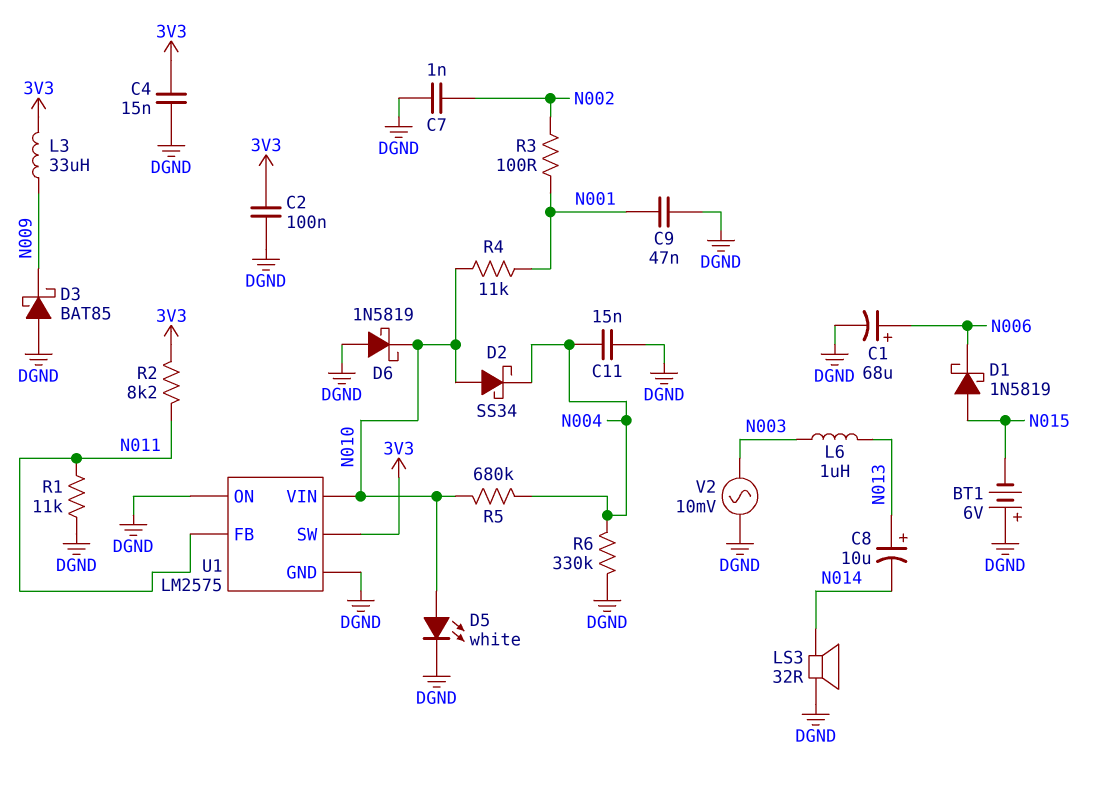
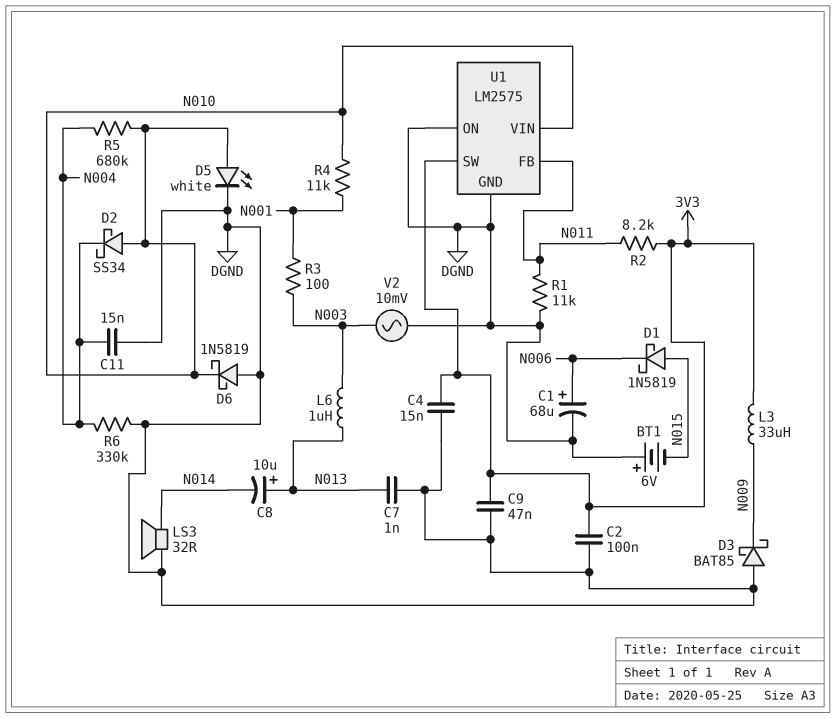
C7: 1nF (DGND, N002) -> 1nF (DGND, N013)
C9: 47nF (DGND, N001) -> 47nF (3V3, DGND)
R3: 100 (N001, N002) -> 100 (N001, N003)

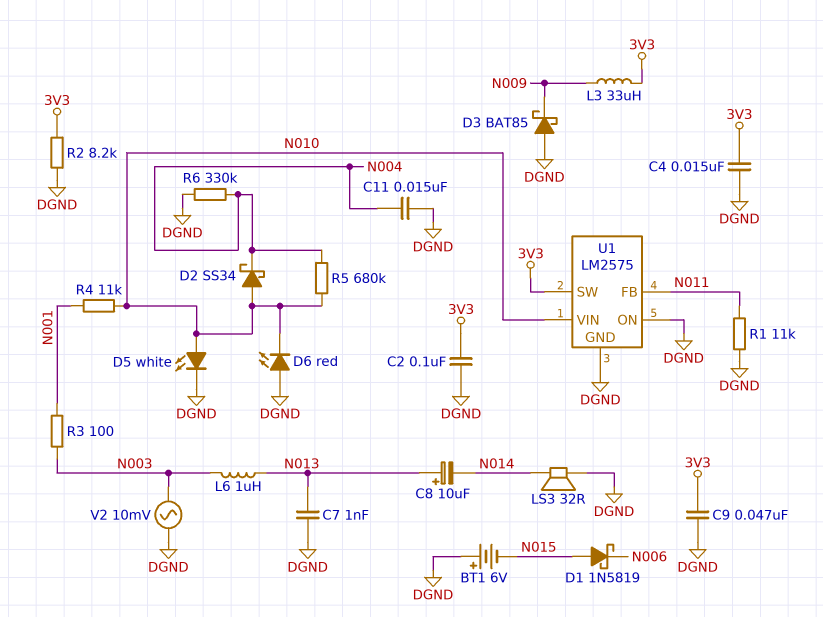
C1: 68uF (plus N006, minus DGND) -> none
D6: schottky 1N5819 (A DGND, K N010) -> LED red (A DGND, K N010)
R2: 8.2k (3V3, N011) -> 8.2k (3V3, DGND)

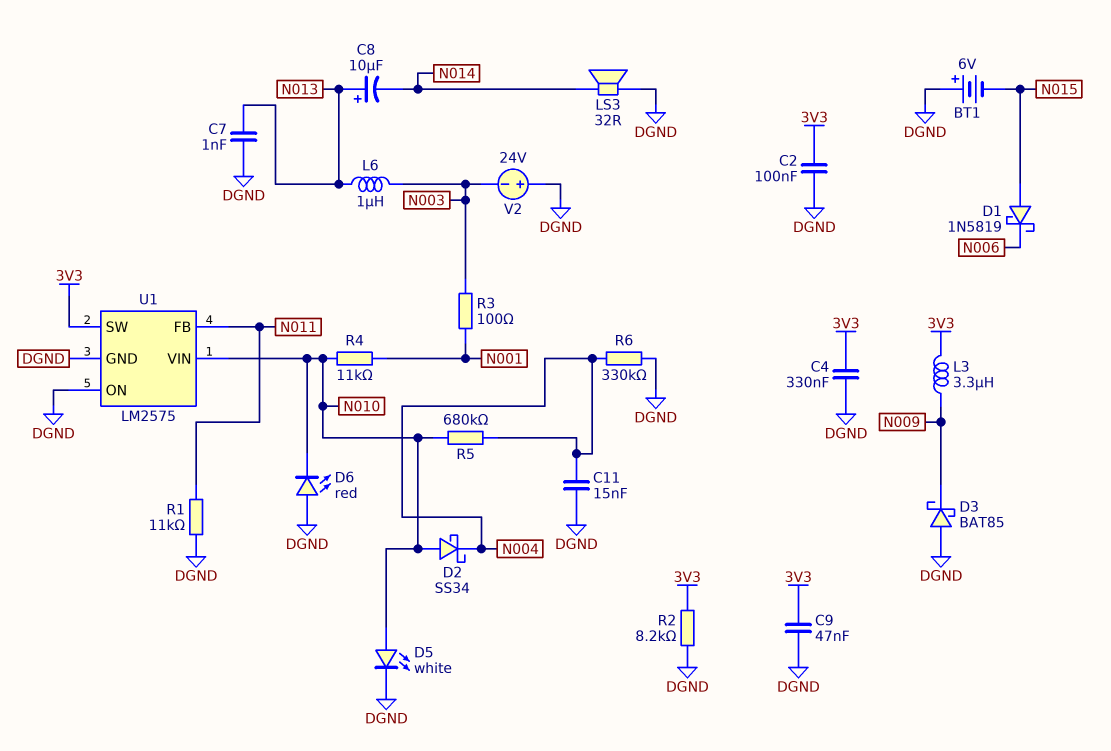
C4: 15nF (3V3, DGND) -> 330nF (3V3, DGND)
L3: 33uH (3V3, N009) -> 3.3uH (3V3, N009)
V2: AC 10mV (DGND, N003) -> 24V (plus DGND, minus N003)

